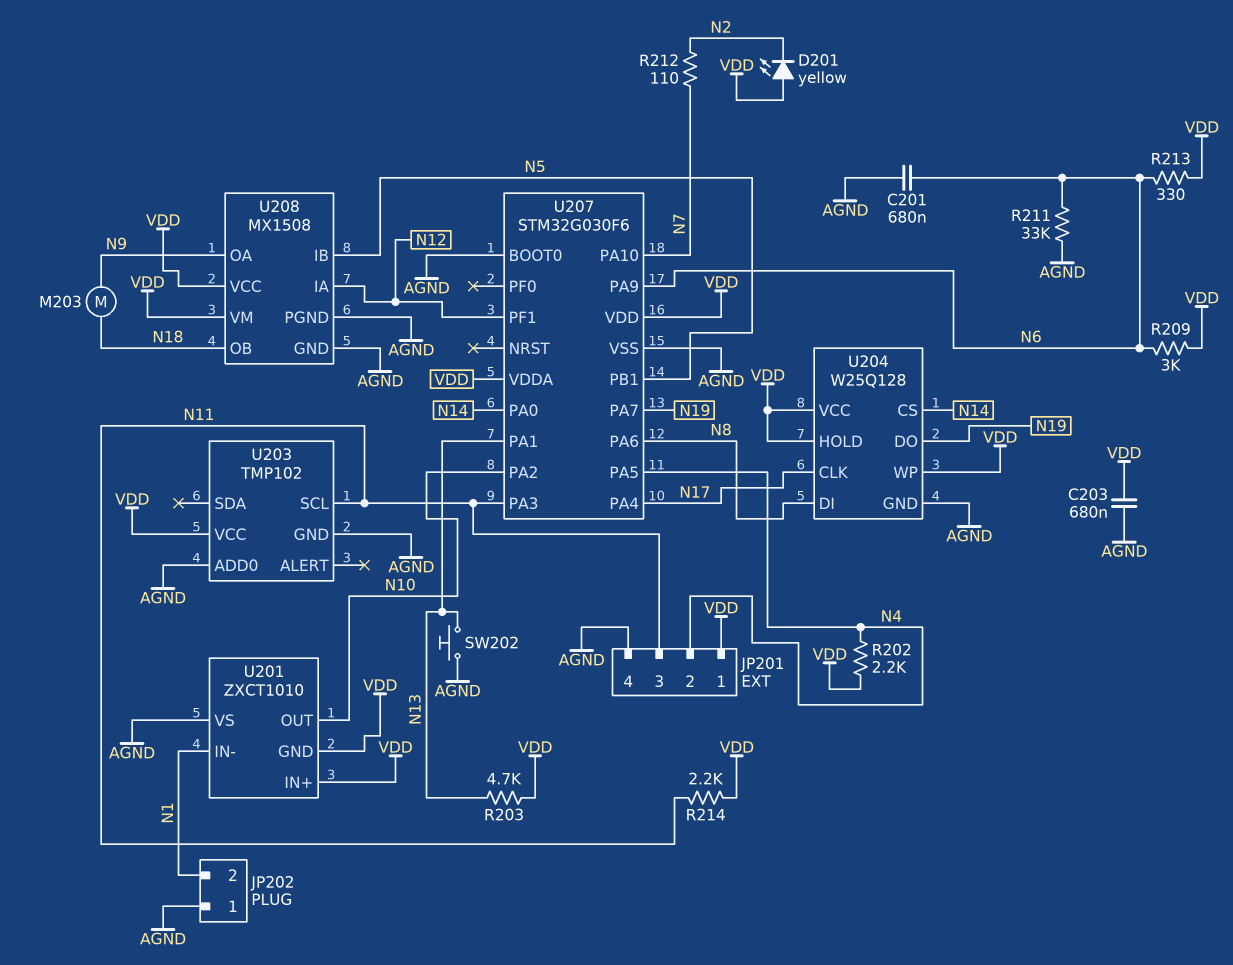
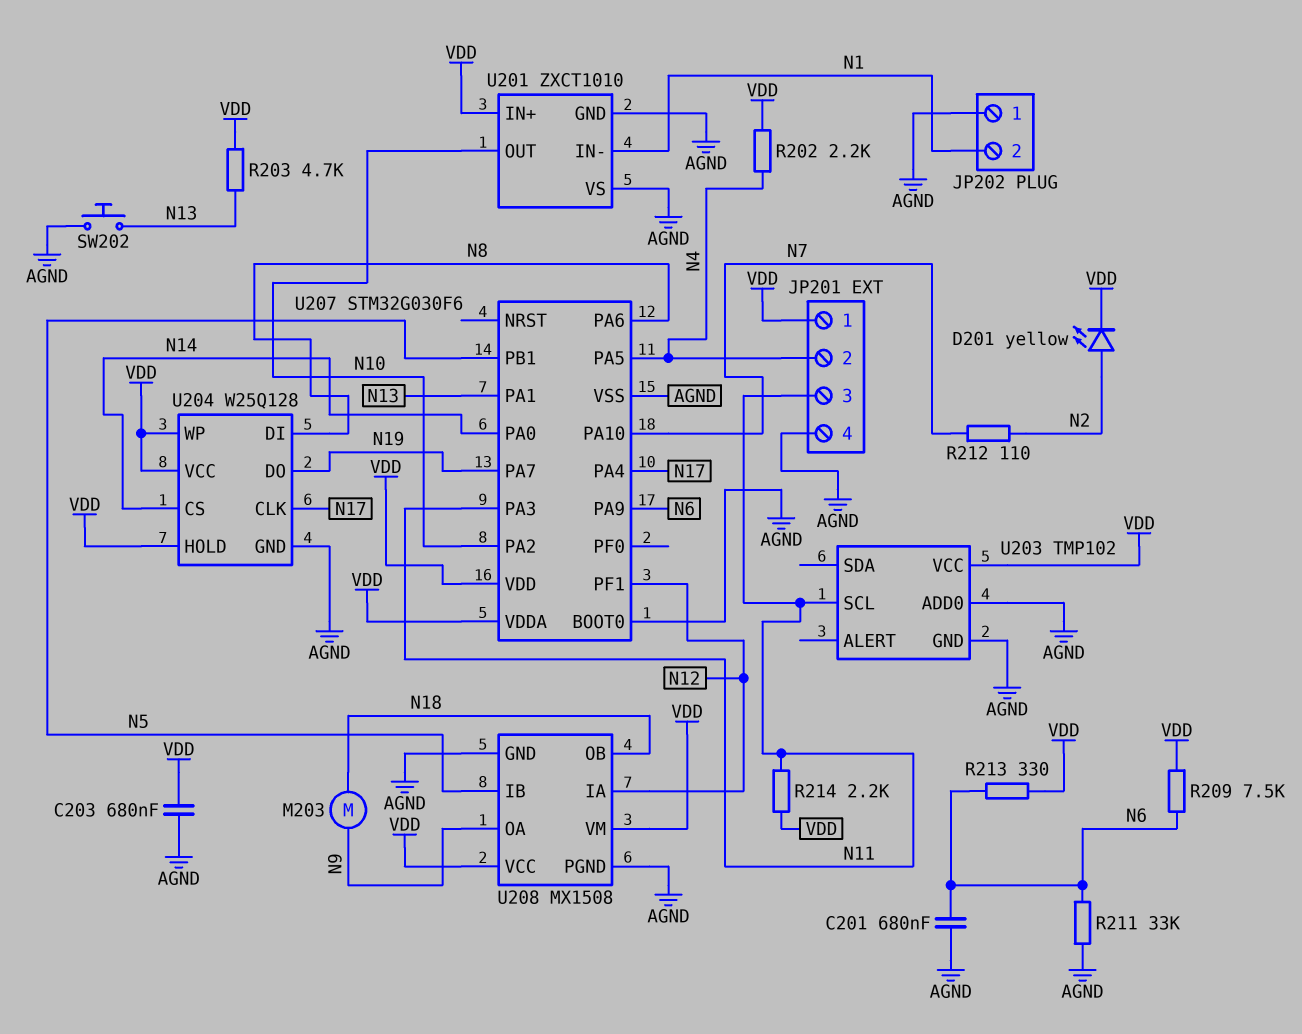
D201: LED yellow (A VDD, K N2) -> LED yellow (A N2, K VDD)
R209: 3k (N6, VDD) -> 7.5k (N6, VDD)
U201 pin GND: VDD -> AGND

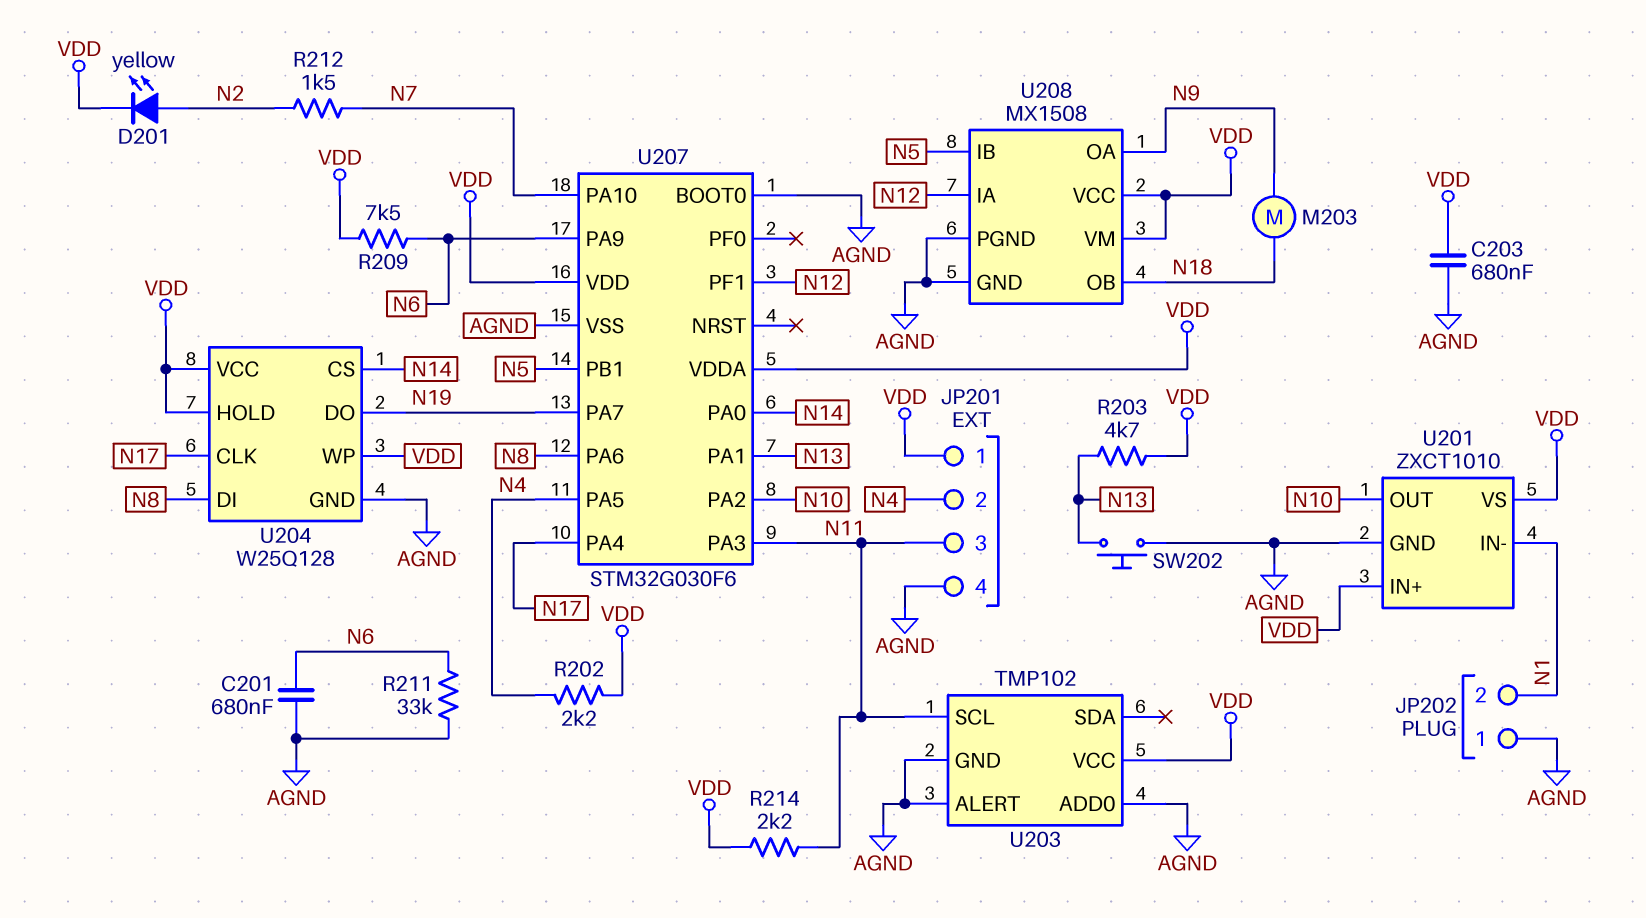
R212: 110 (N2, N7) -> 1.5k (N2, N7)
R213: 330 (N6, VDD) -> none
U201 pin VS: AGND -> VDD
U203 pin ALERT: none -> AGND

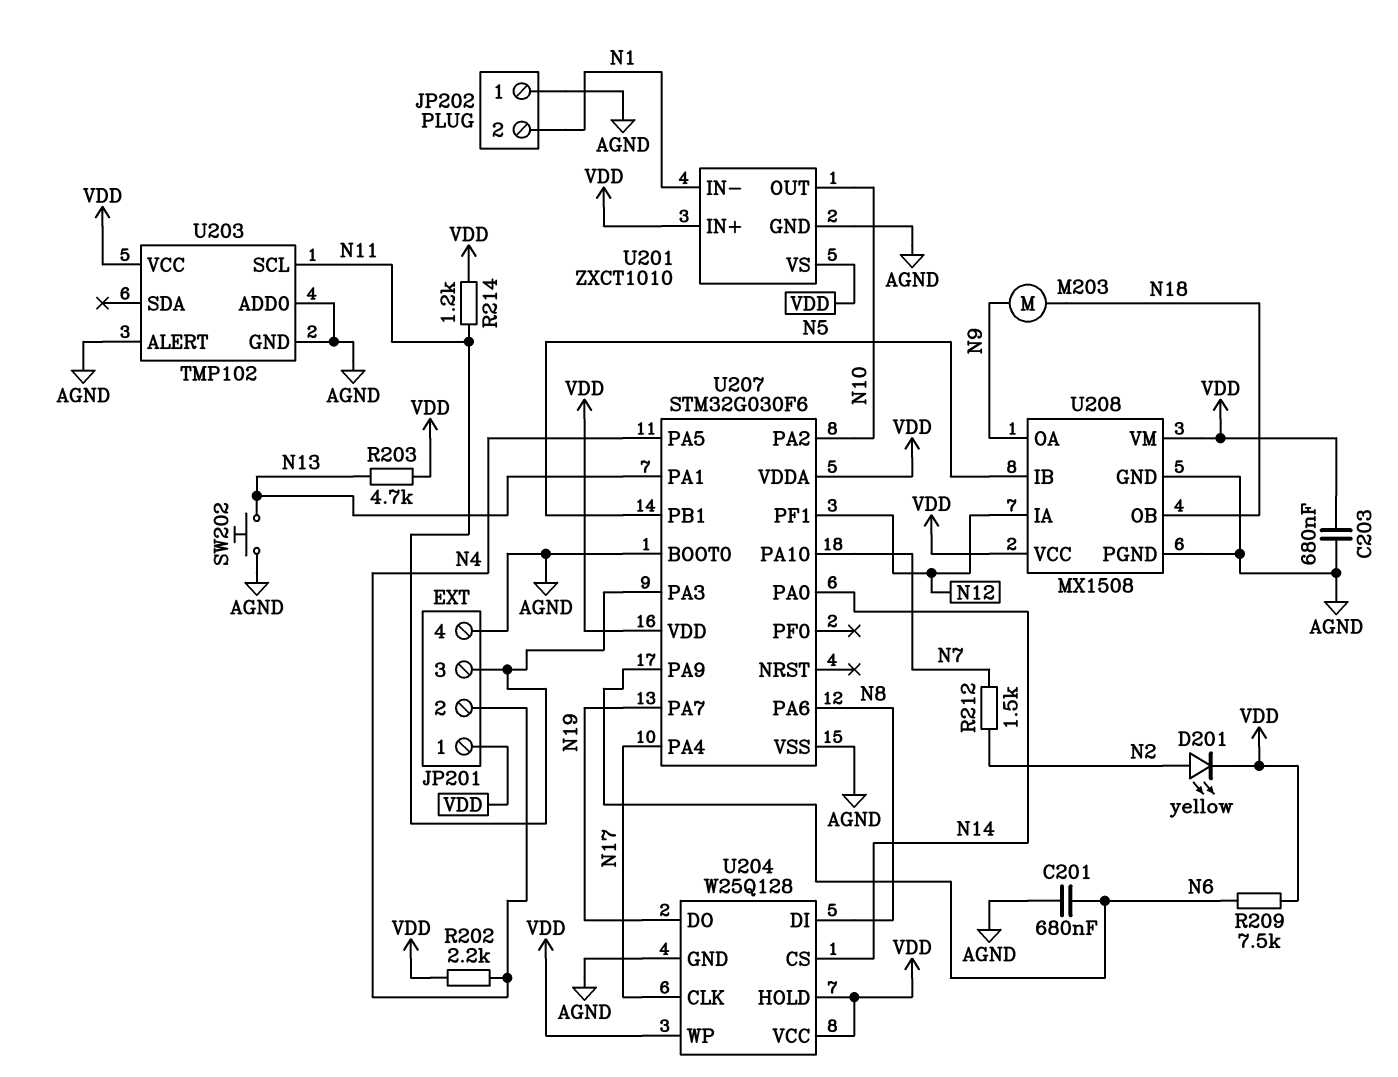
R211: 33k (AGND, N6) -> none
R214: 2.2k (N11, VDD) -> 1.2k (N11, VDD)

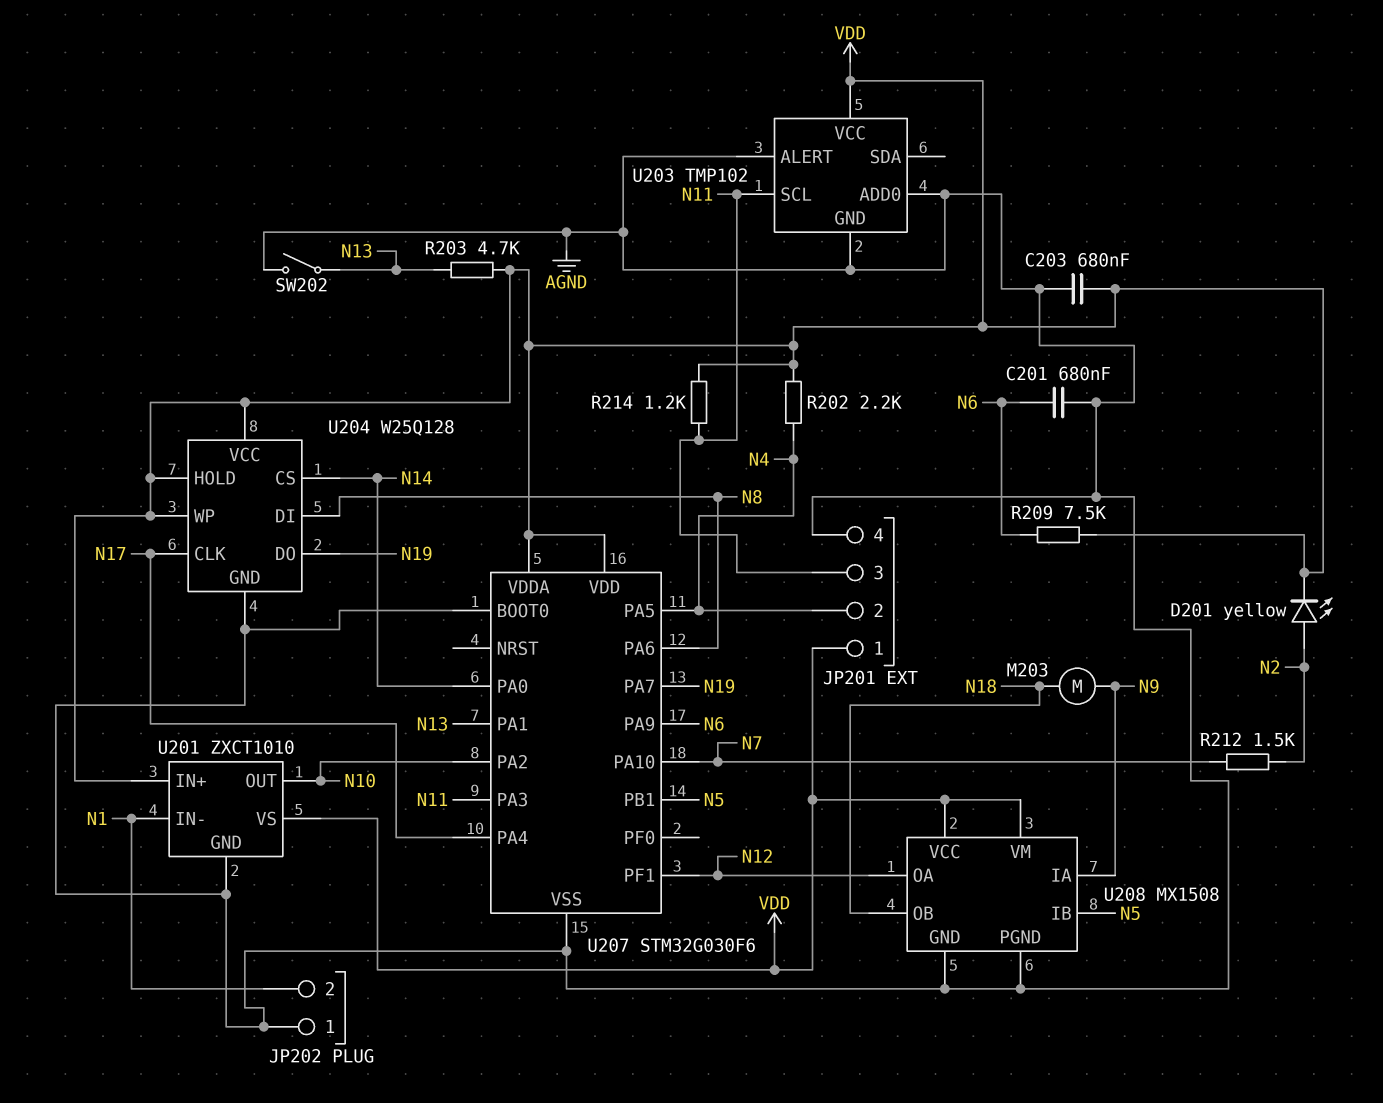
SW202: button (AGND, N13) -> switch (AGND, N13)
U208 pin IA: N12 -> N9
U208 pin OA: N9 -> N12

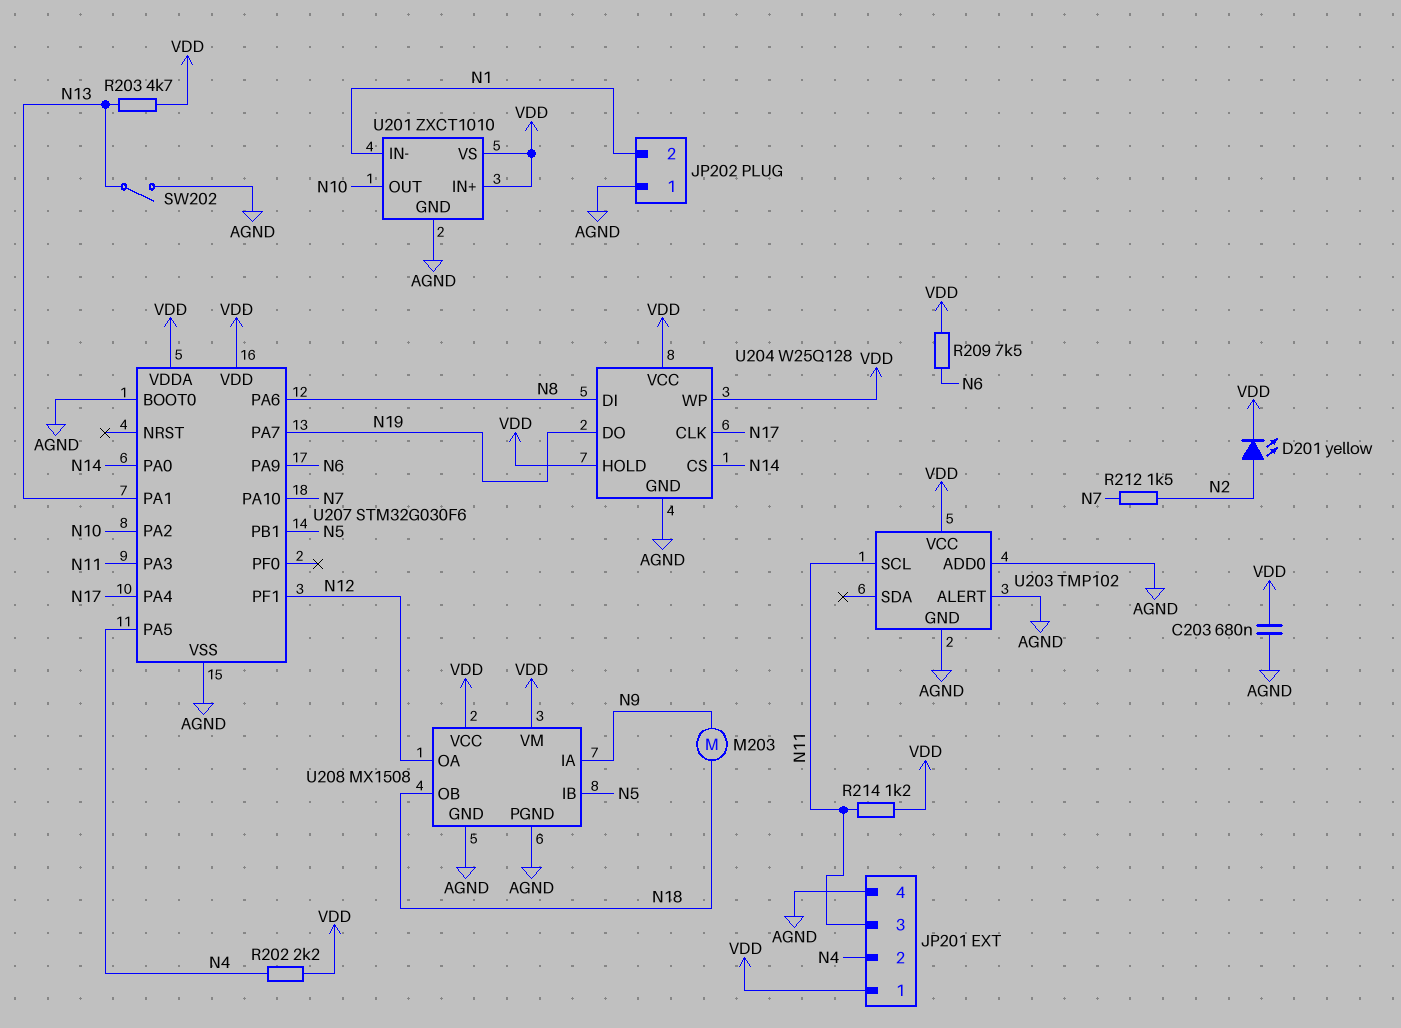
C201: 680nF (AGND, N6) -> none

